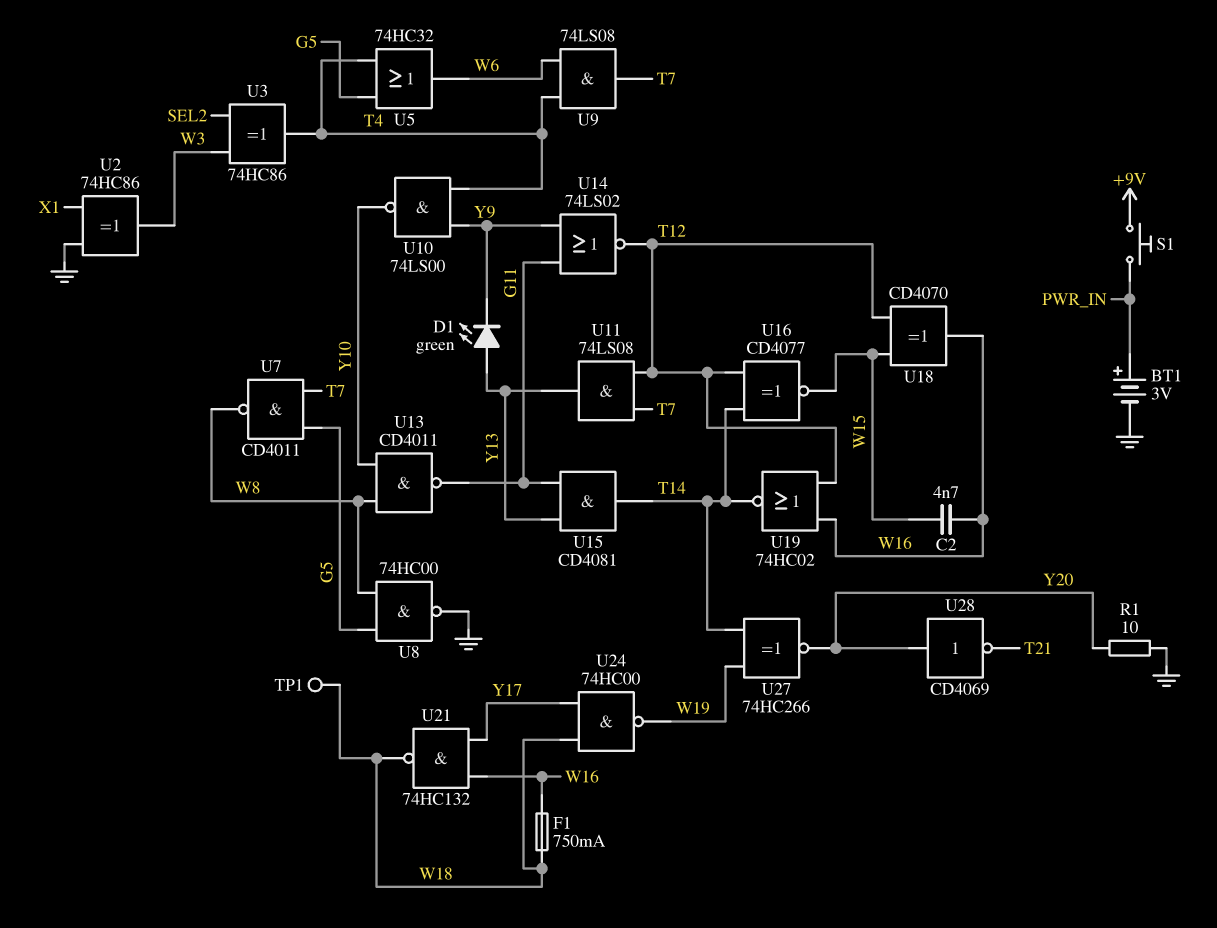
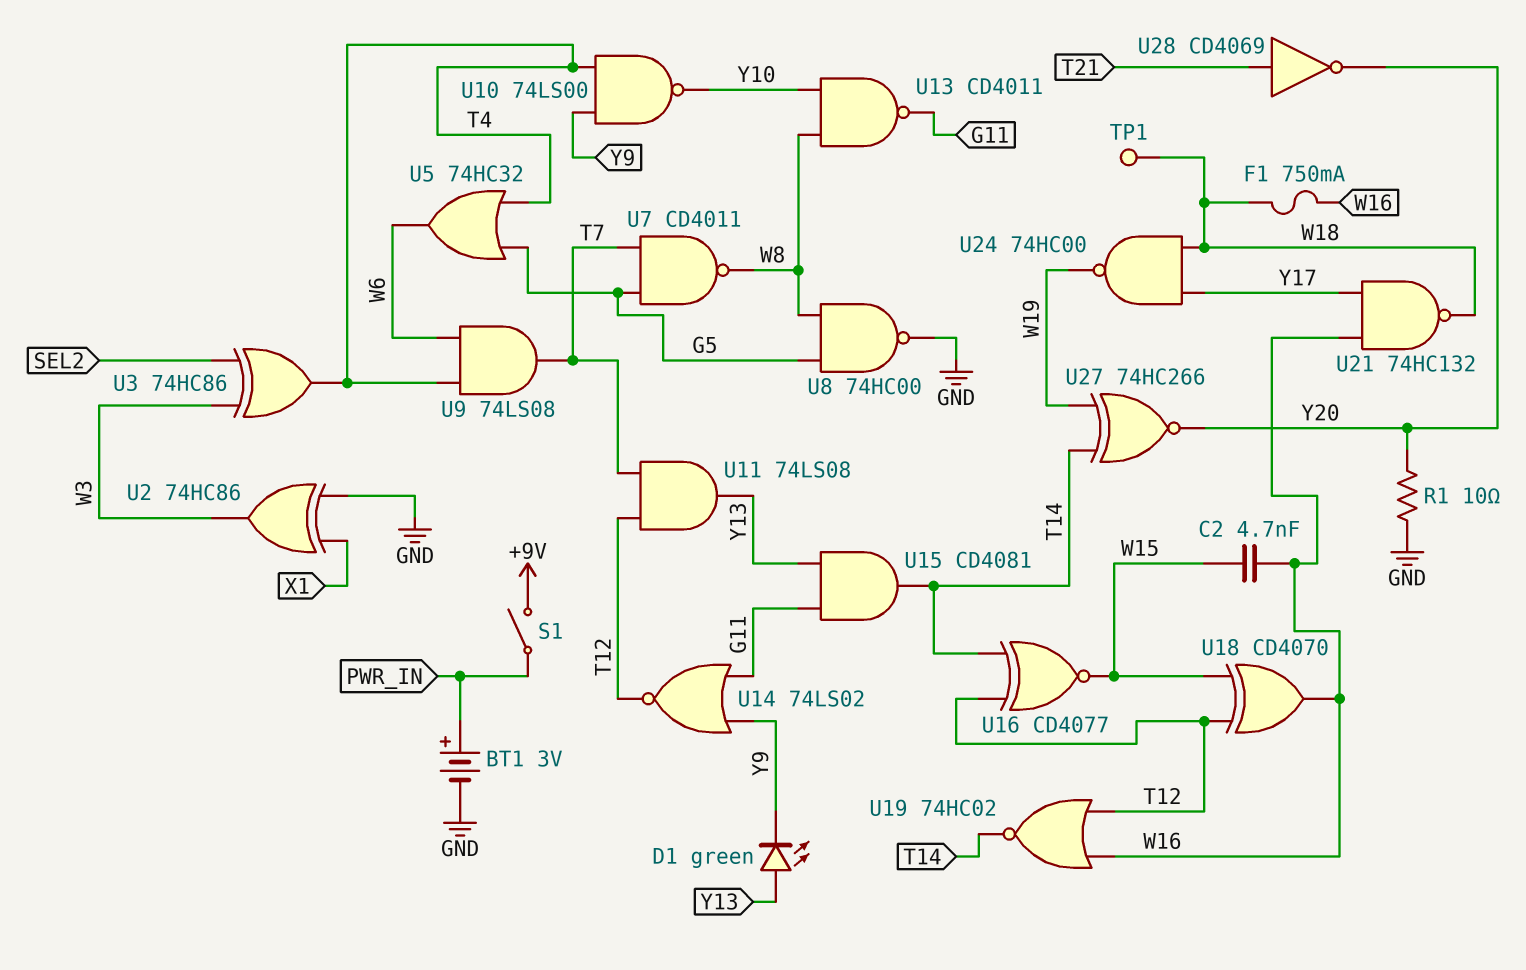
S1: button (+9V, PWR_IN) -> switch (+9V, PWR_IN)
U28: NOT CD4069 (in Y20, out T21) -> NOT CD4069 (in T21, out Y20)

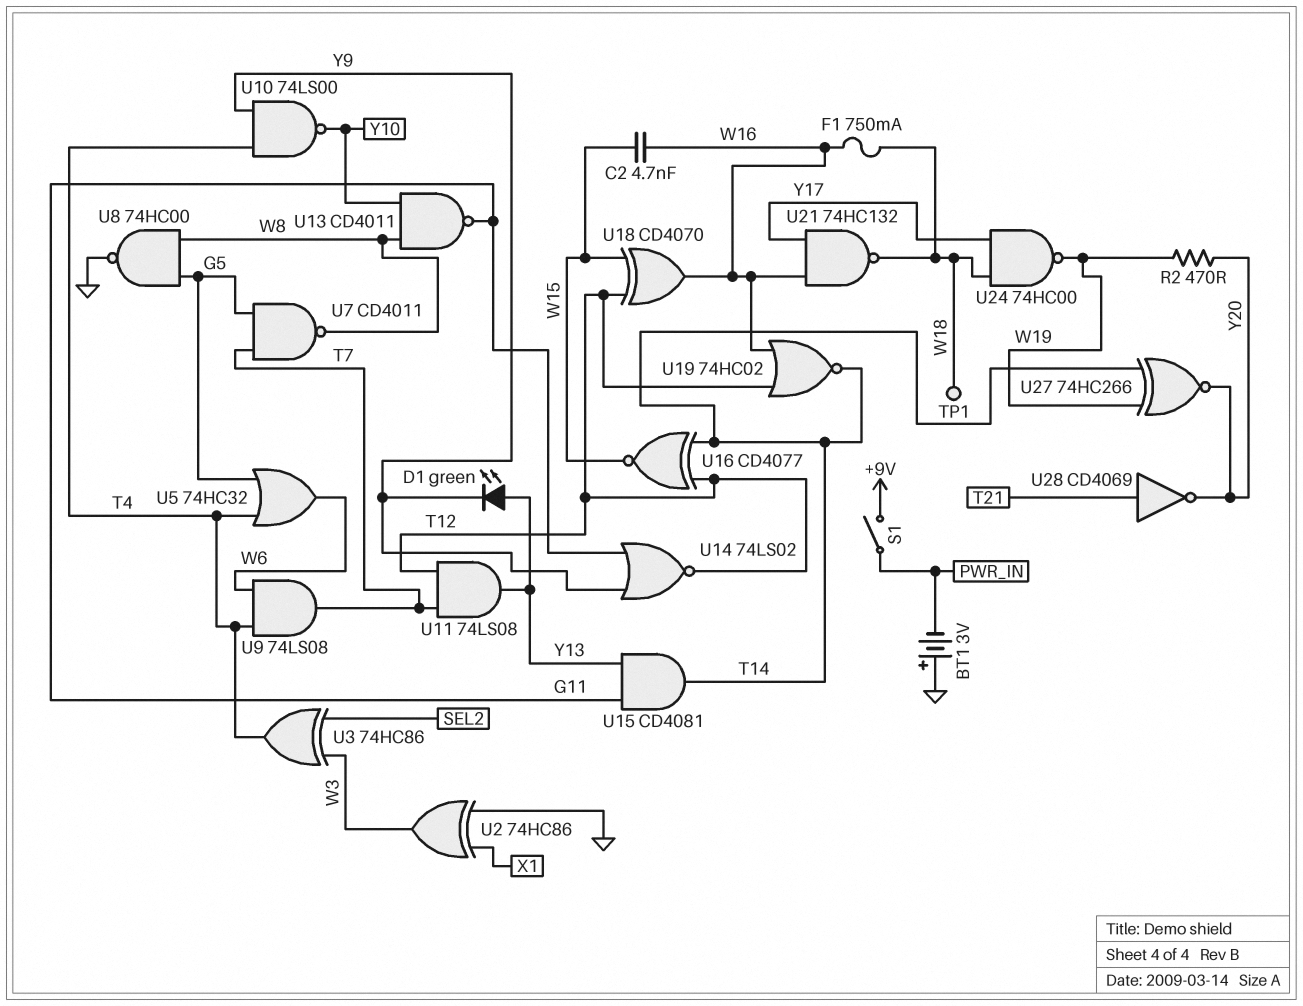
BT1: 3V (plus PWR_IN, minus GND) -> 3V (plus GND, minus PWR_IN)
R1: 10 (GND, Y20) -> none
R2: none -> 470 (W19, Y20)

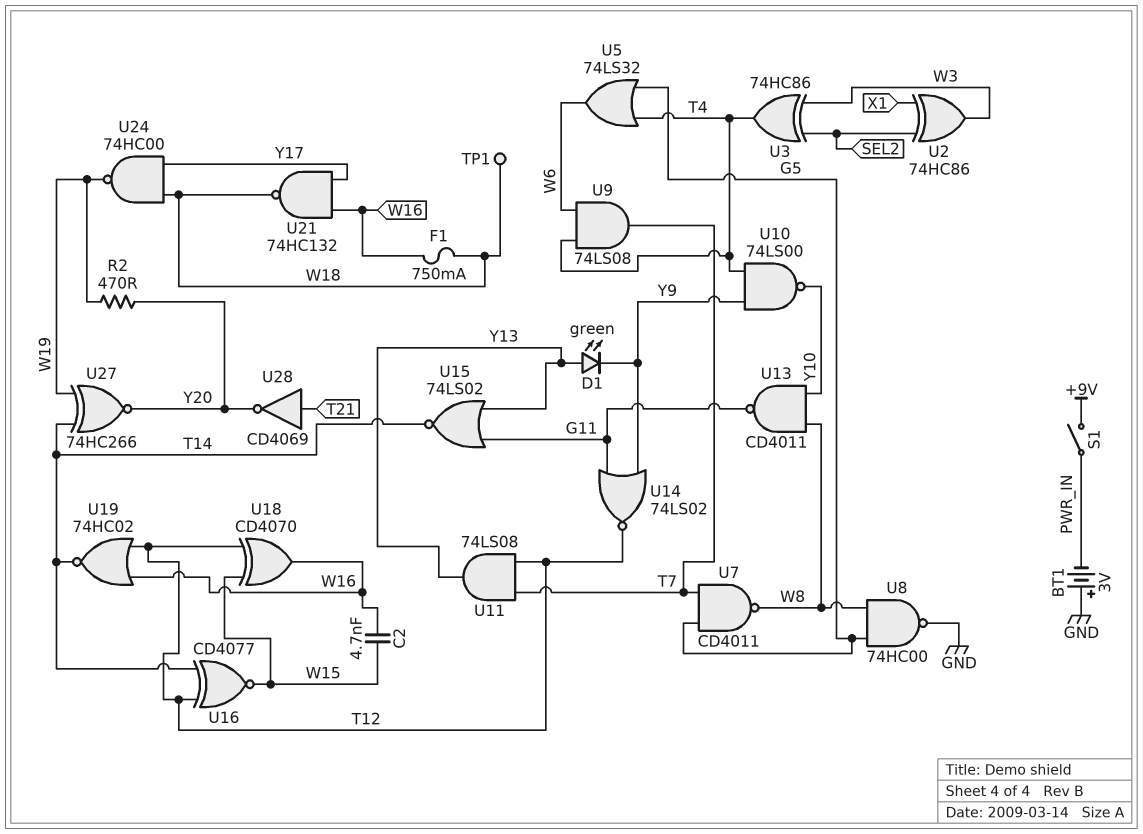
U2: XOR 74HC86 (in GND, in X1, out W3) -> XOR 74HC86 (in SEL2, in X1, out W3)
U5: OR 74HC32 (in G5, in T4, out W6) -> OR 74LS32 (in G5, in T4, out W6)
U15: AND CD4081 (in G11, in Y13, out T14) -> NOR 74LS02 (in G11, in Y13, out T14)

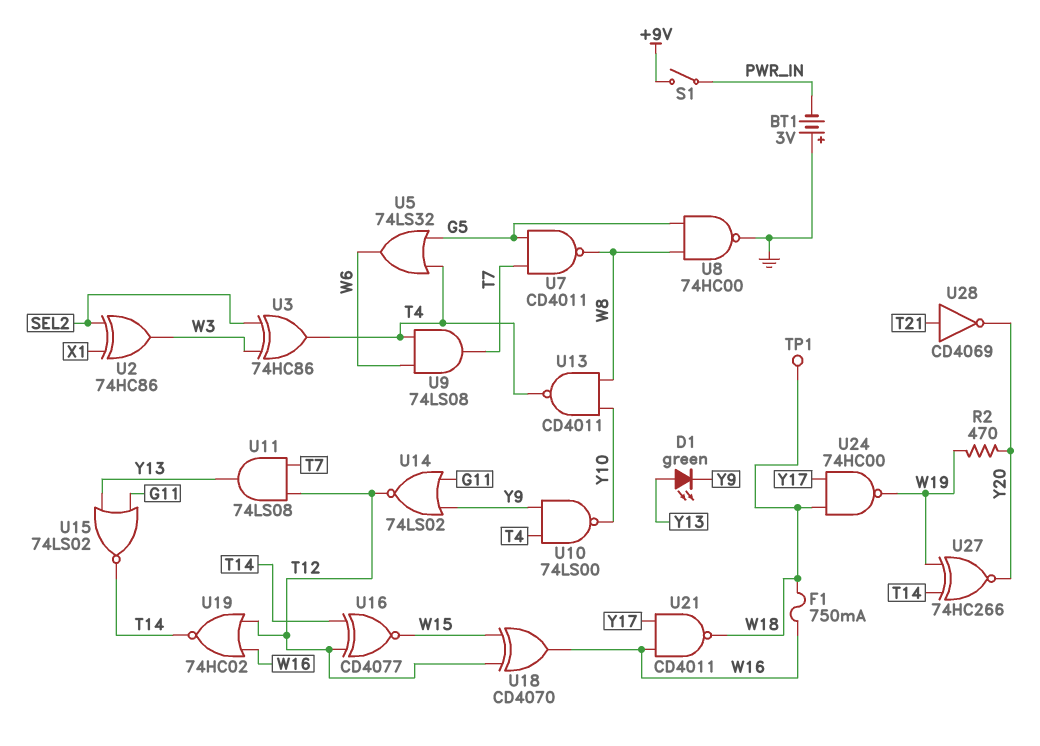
C2: 4.7nF (W15, W16) -> none
U13: NAND CD4011 (in W8, in Y10, out G11) -> NAND CD4011 (in W8, in Y10, out T4)
U21: NAND 74HC132 (in W16, in Y17, out W18) -> NAND CD4011 (in W16, in Y17, out W18)

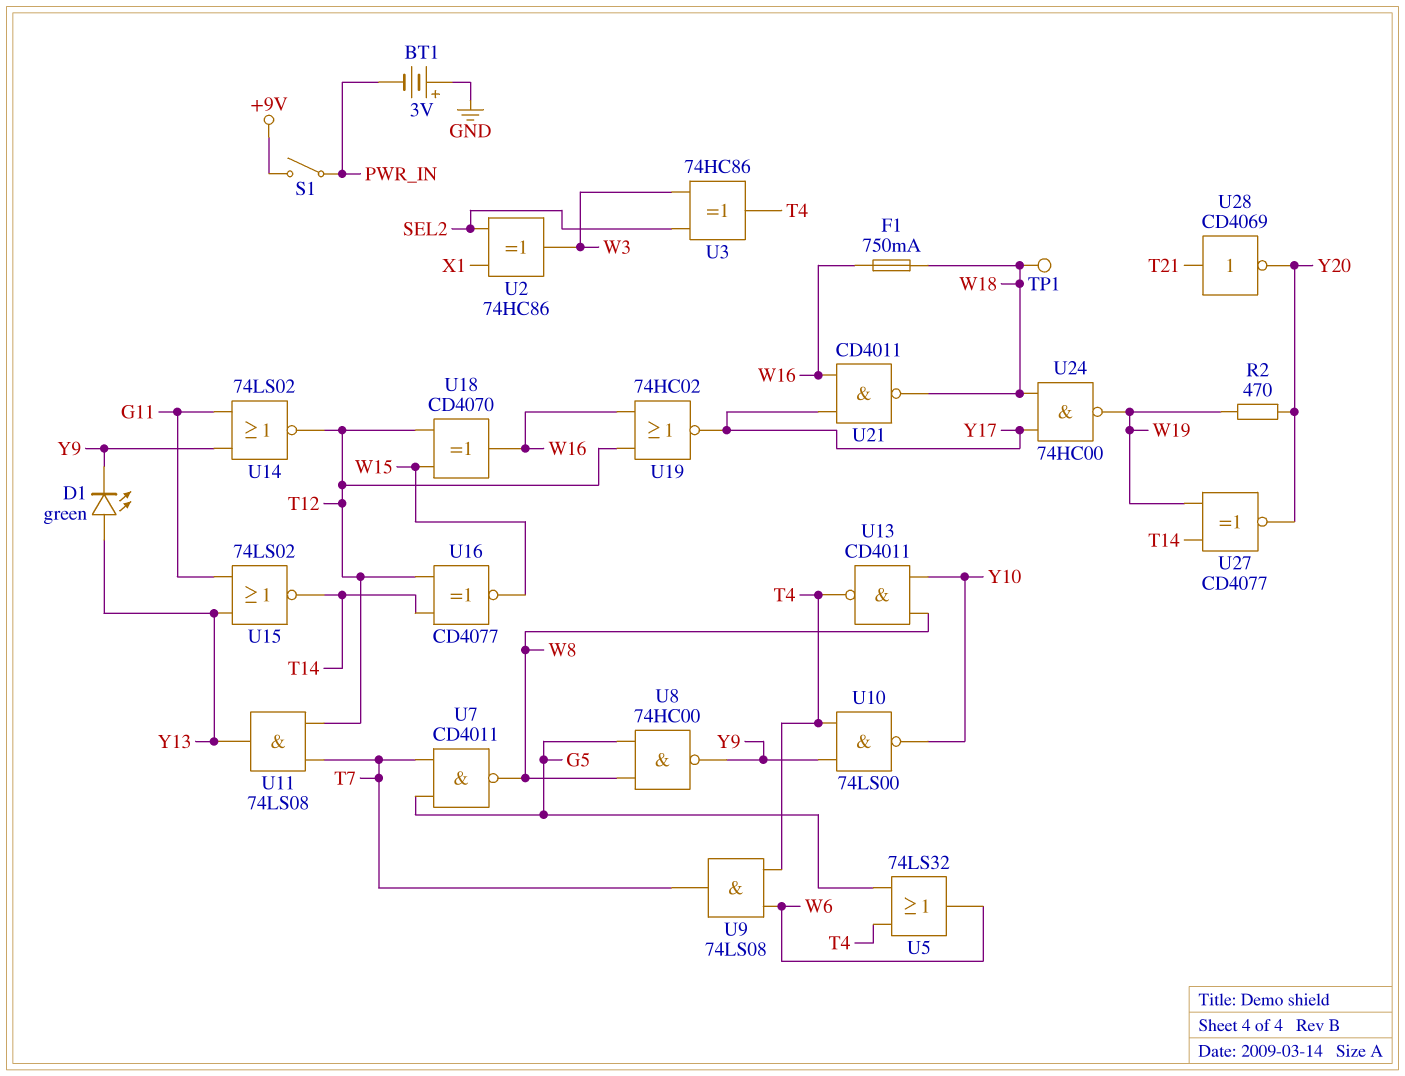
U8: NAND 74HC00 (in G5, in W8, out GND) -> NAND 74HC00 (in G5, in W8, out Y9)
U19: NOR 74HC02 (in T12, in W16, out T14) -> NOR 74HC02 (in T12, in W16, out Y17)
U27: XNOR 74HC266 (in T14, in W19, out Y20) -> XNOR CD4077 (in T14, in W19, out Y20)

